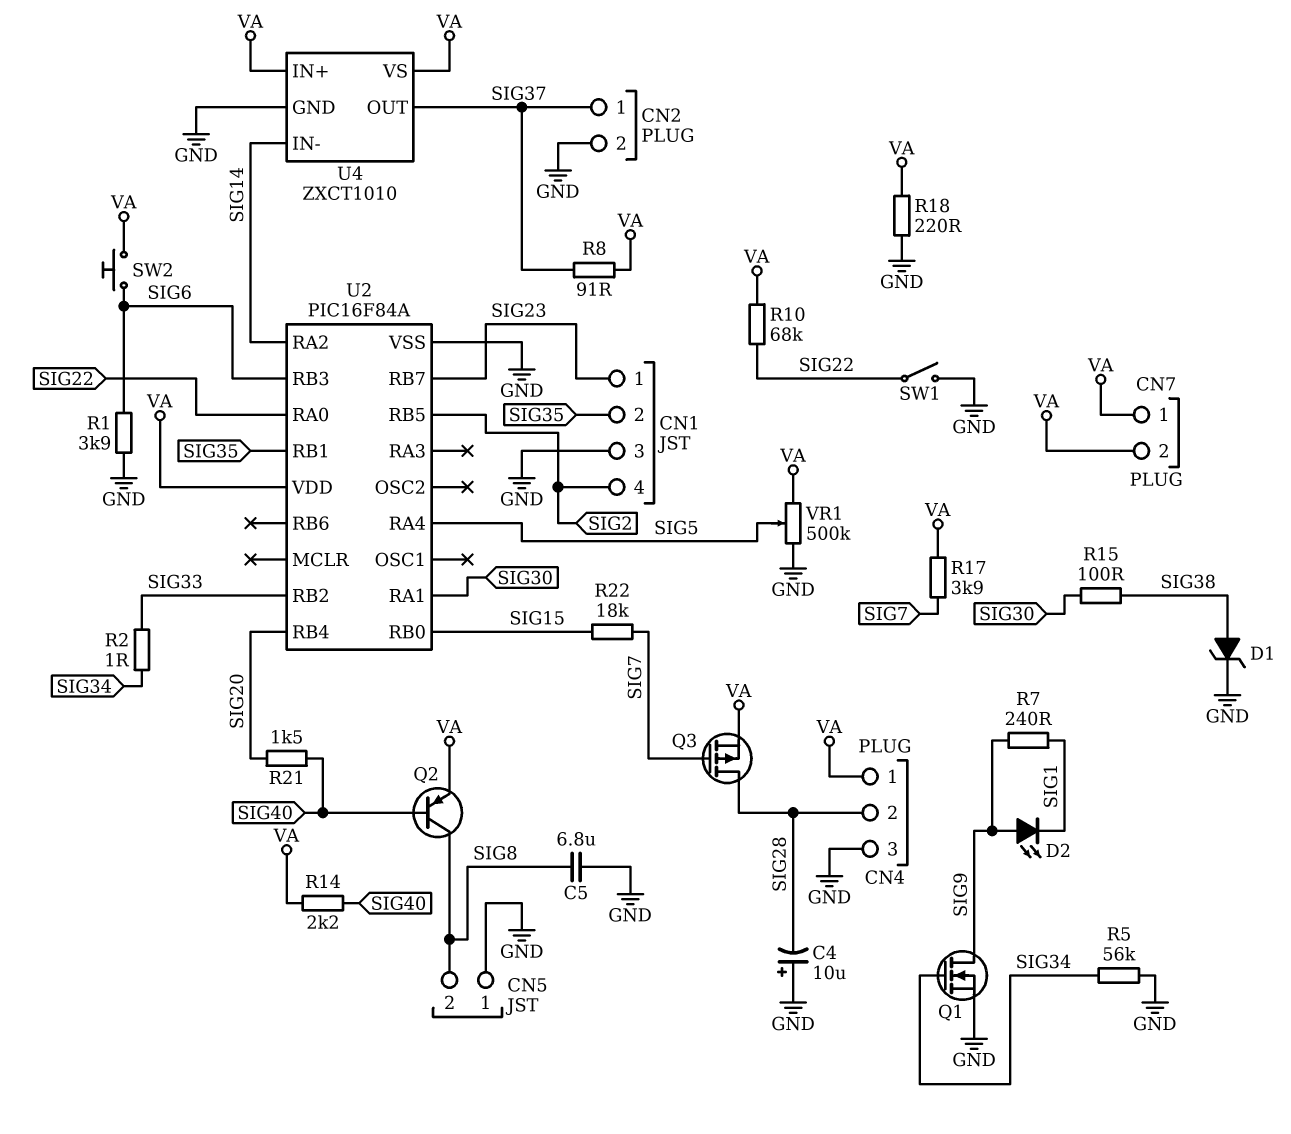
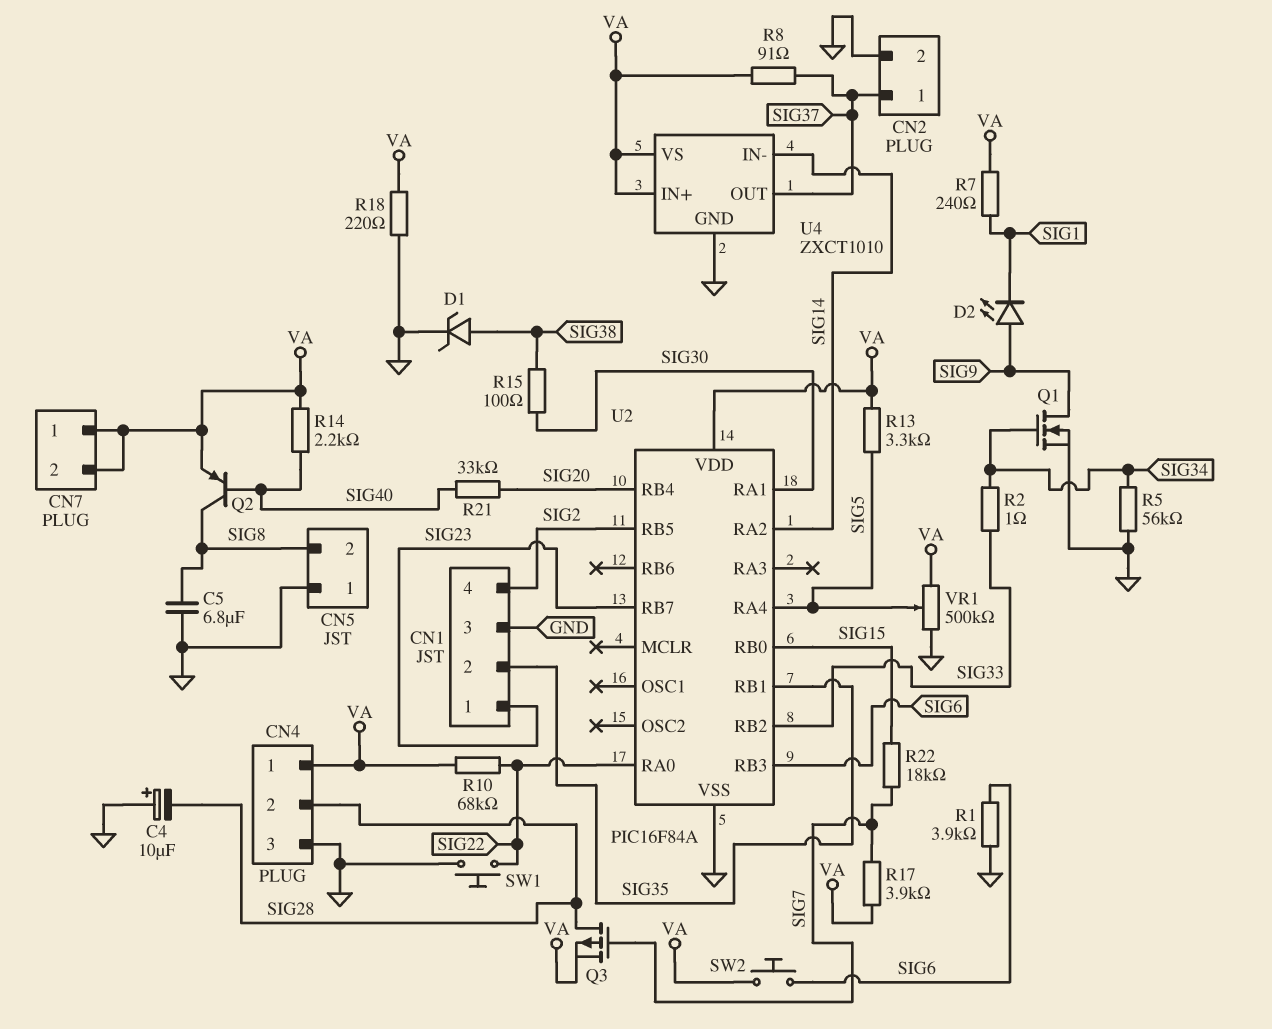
R7: 240 (SIG1, SIG9) -> 240 (SIG1, VA)
R13: none -> 3.3k (SIG5, VA)
R21: 1.5k (SIG20, SIG40) -> 33k (SIG20, SIG40)
SW1: switch (GND, SIG22) -> button (GND, SIG22)

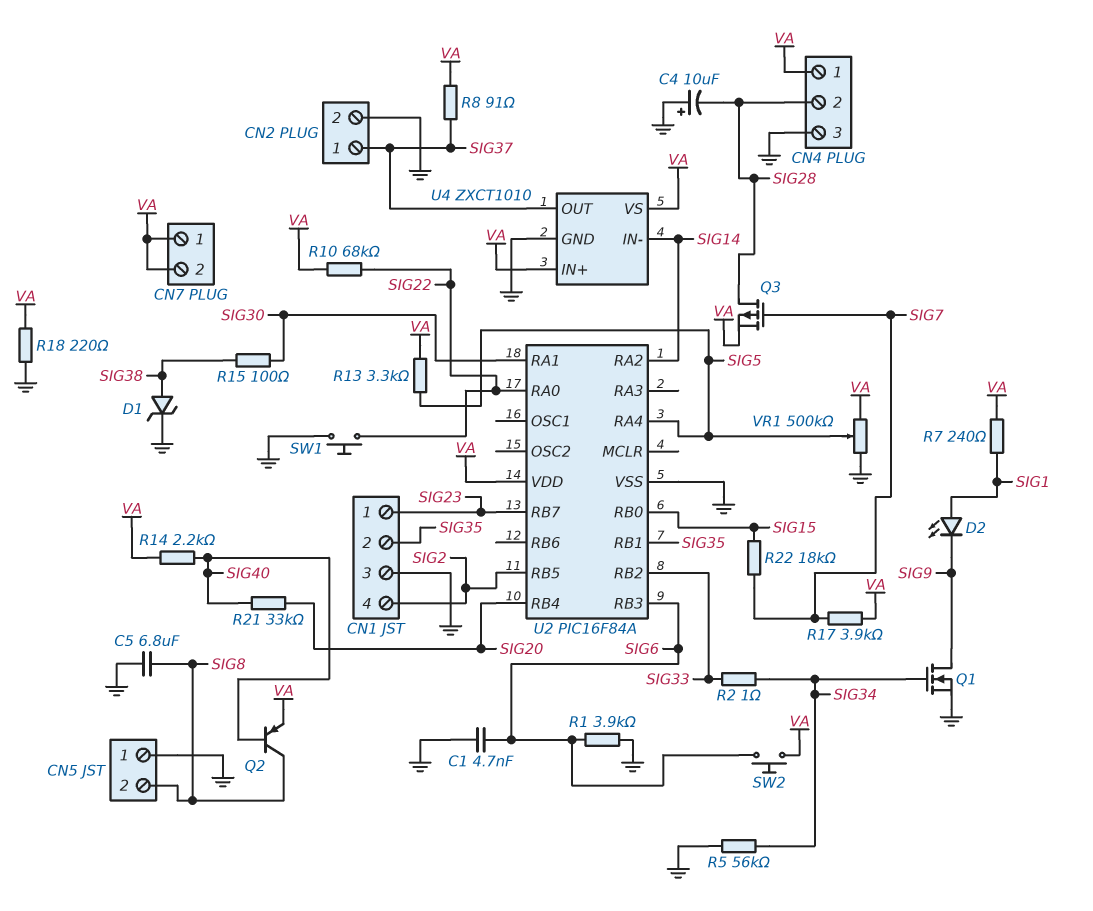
C1: none -> 4.7nF (GND, SIG6)
D2: LED (A SIG9, K SIG1) -> LED (A SIG1, K SIG9)

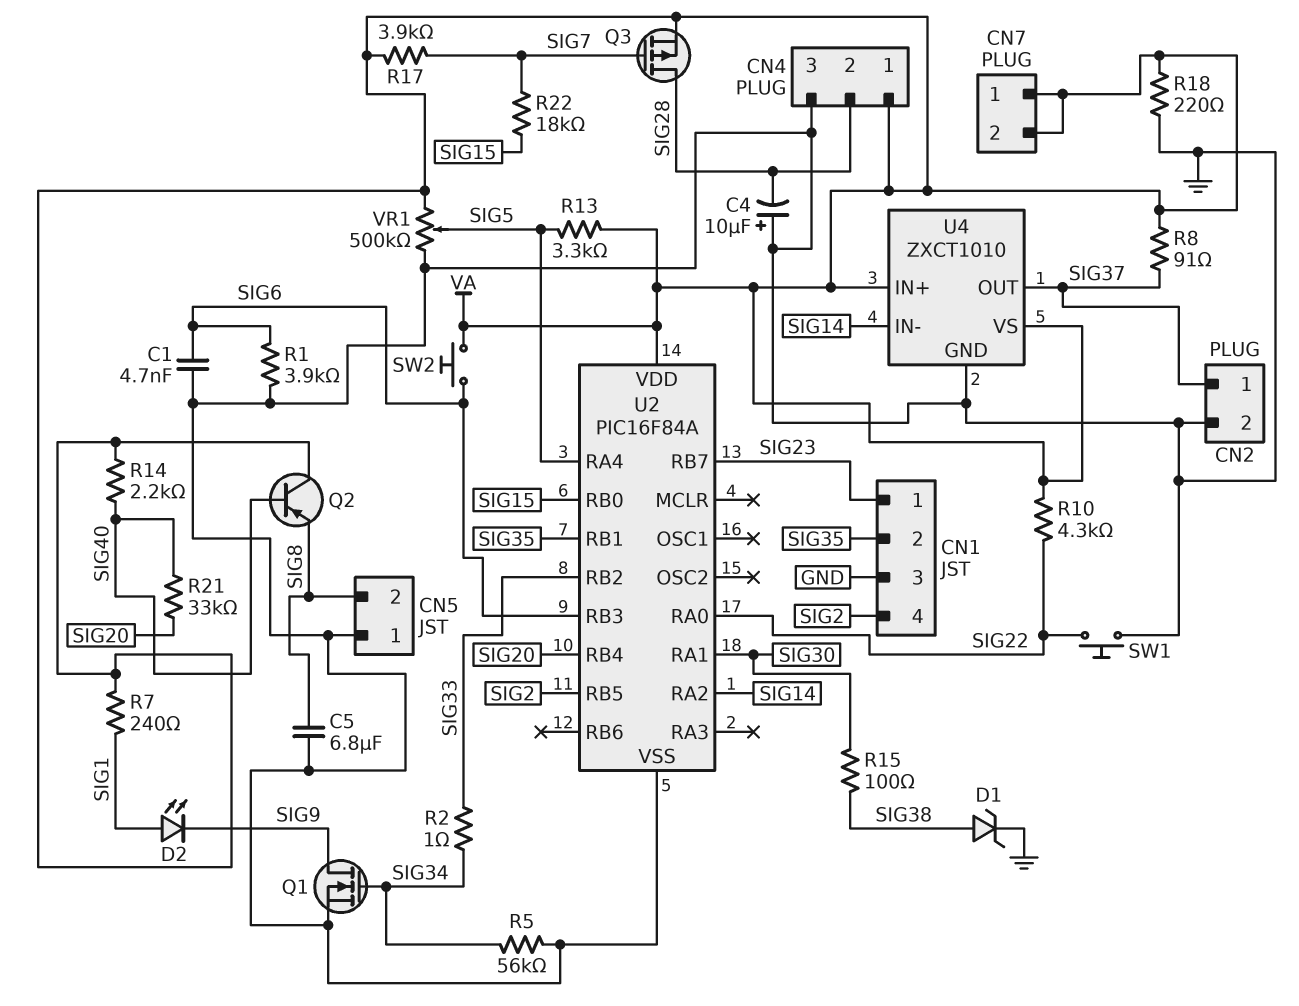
Q2: PNP (B SIG40, C SIG8, E VA) -> PNP (B SIG40, C VA, E SIG8)
R10: 68k (SIG22, VA) -> 4.3k (SIG22, VA)

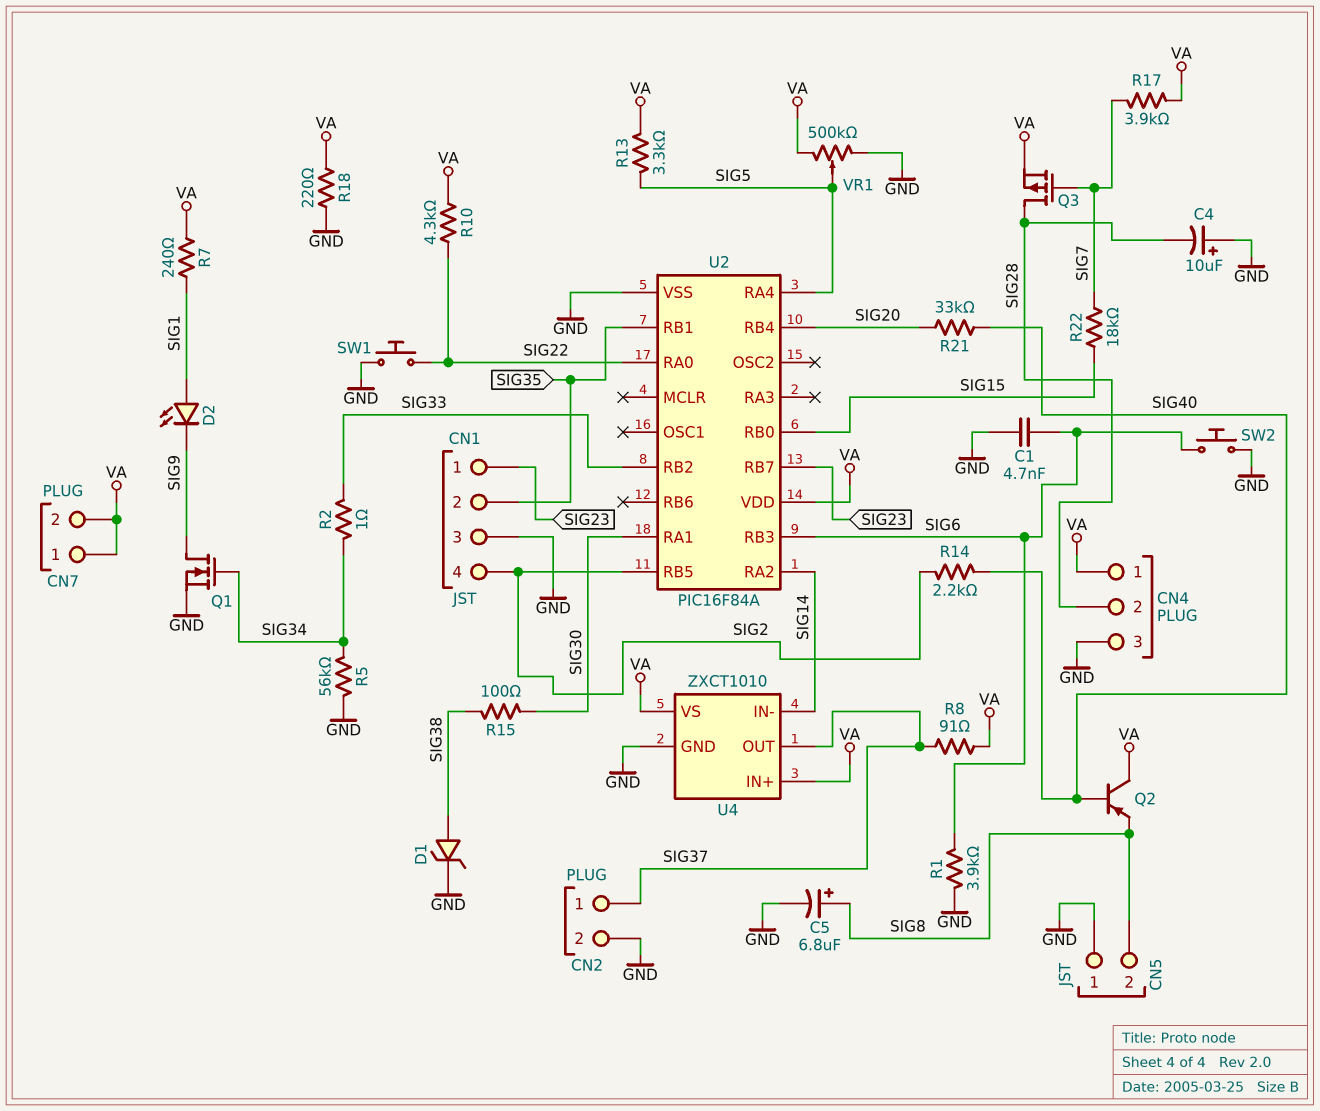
C5: 6.8uF (GND, SIG8) -> 6.8uF (plus SIG8, minus GND)
R14: 2.2k (SIG40, VA) -> 2.2k (SIG2, SIG40)
SW2: button (SIG6, VA) -> button (GND, SIG6)

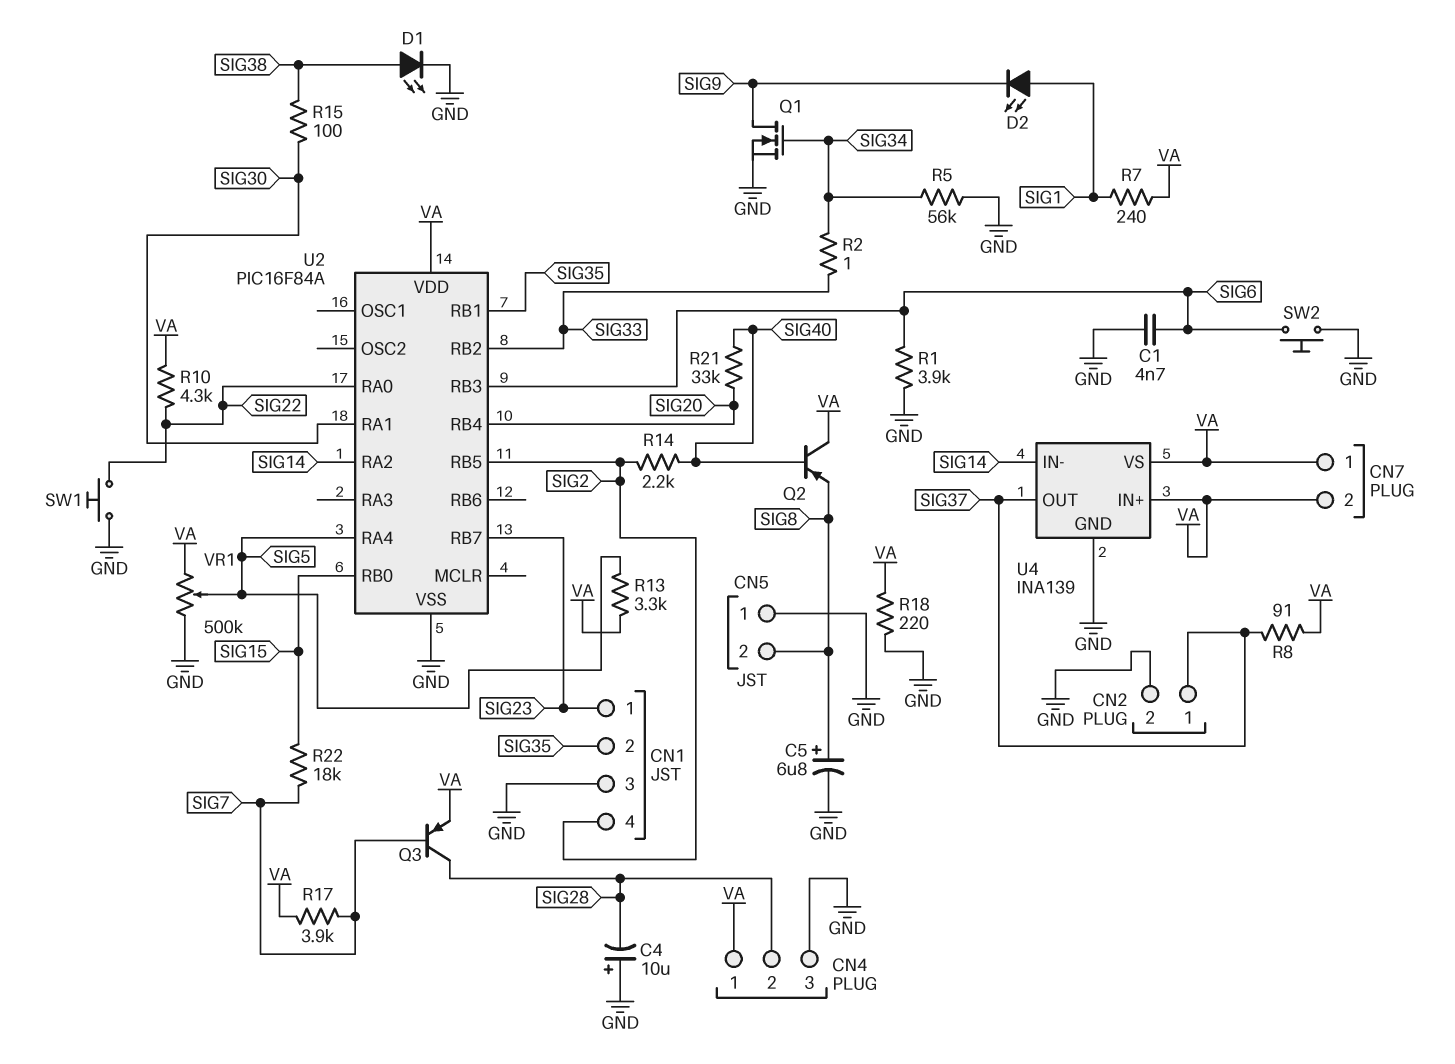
D1: zener (A SIG38, K GND) -> LED (A SIG38, K GND)
Q3: PMOS (G SIG7, D SIG28, S VA) -> PNP (B SIG7, C SIG28, E VA)
U4: ZXCT1010 -> INA139

